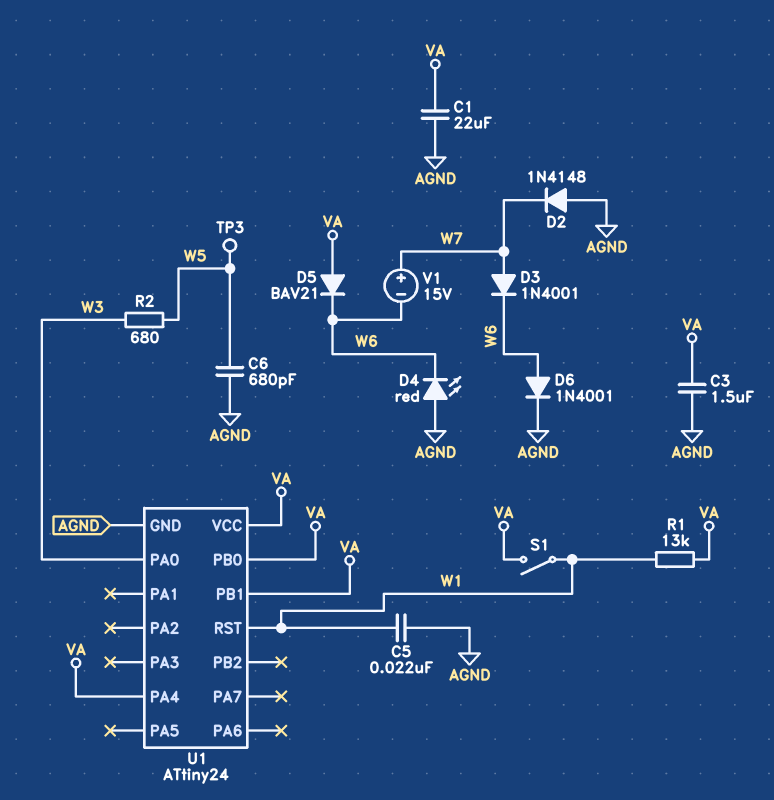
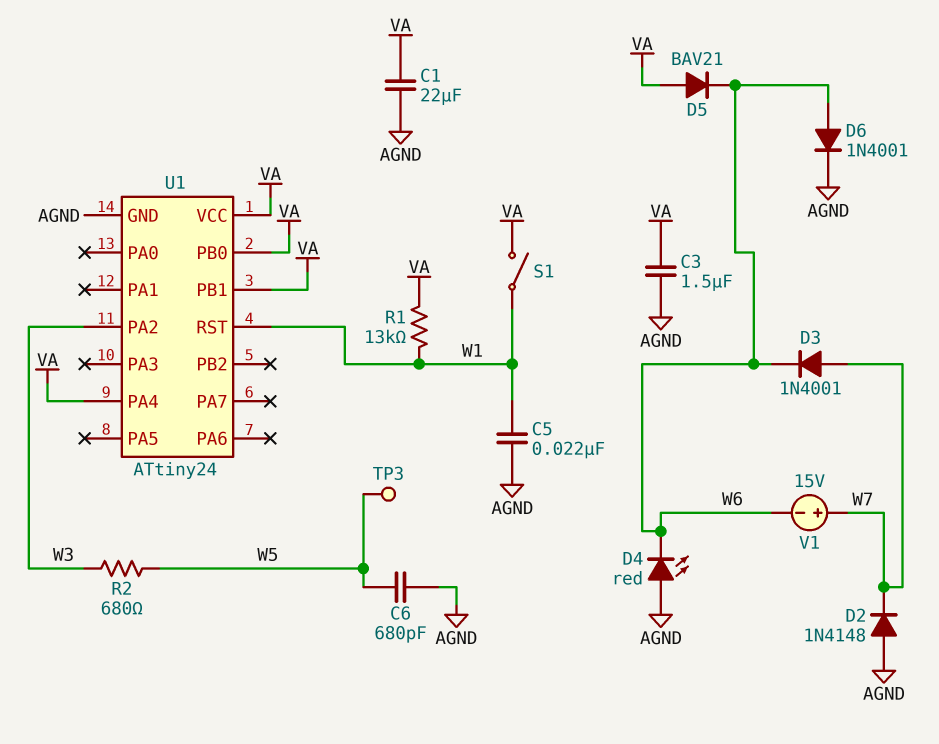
U1 pin PA0: W3 -> none
U1 pin PA2: none -> W3

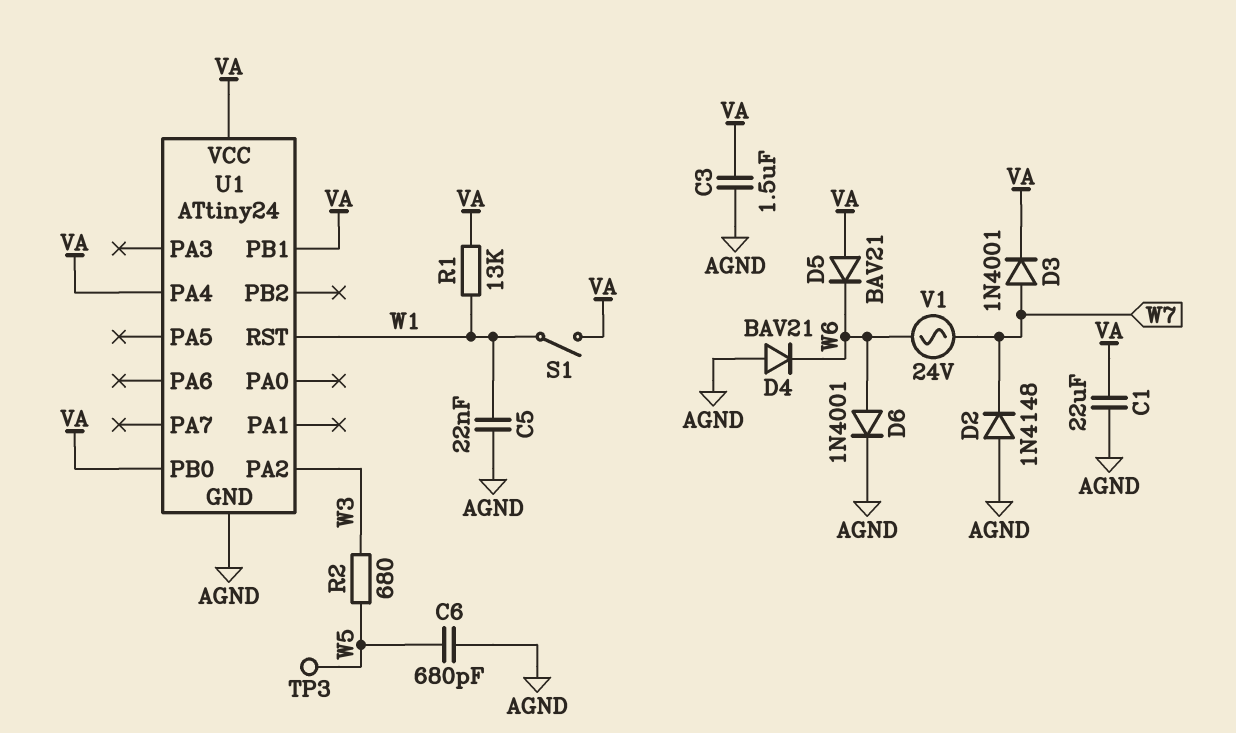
D3: diode 1N4001 (A W7, K W6) -> diode 1N4001 (A W7, K VA)
D4: LED red (A AGND, K W6) -> diode BAV21 (A AGND, K W6)
V1: 15V (plus W7, minus W6) -> AC 24V (W6, W7)

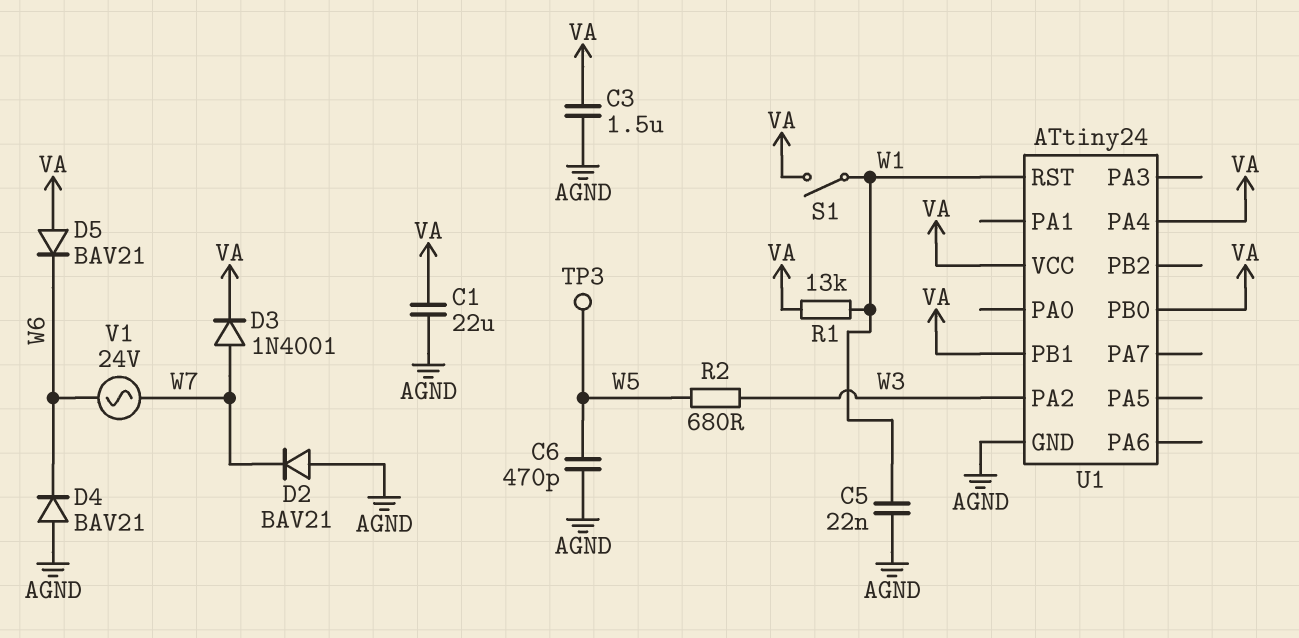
C6: 680pF (AGND, W5) -> 470pF (AGND, W5)
D2: diode 1N4148 (A AGND, K W7) -> diode BAV21 (A AGND, K W7)
D6: diode 1N4001 (A W6, K AGND) -> none

